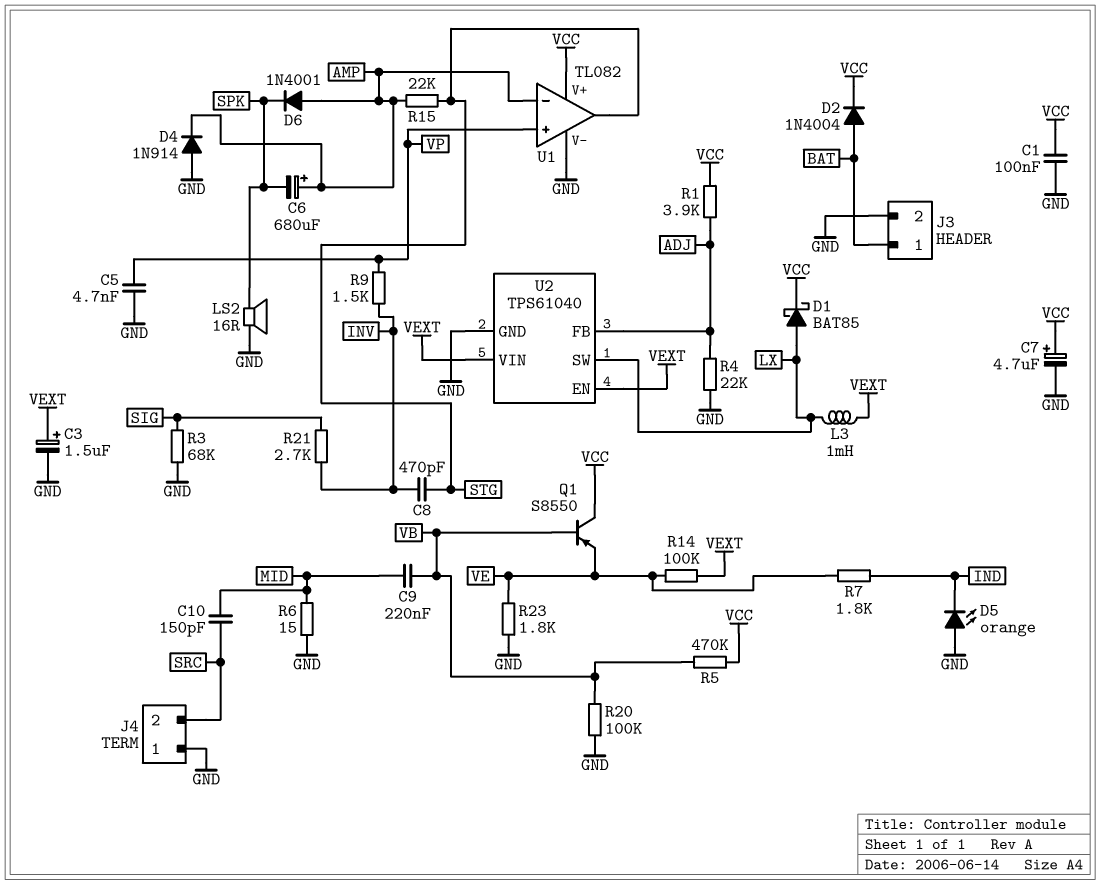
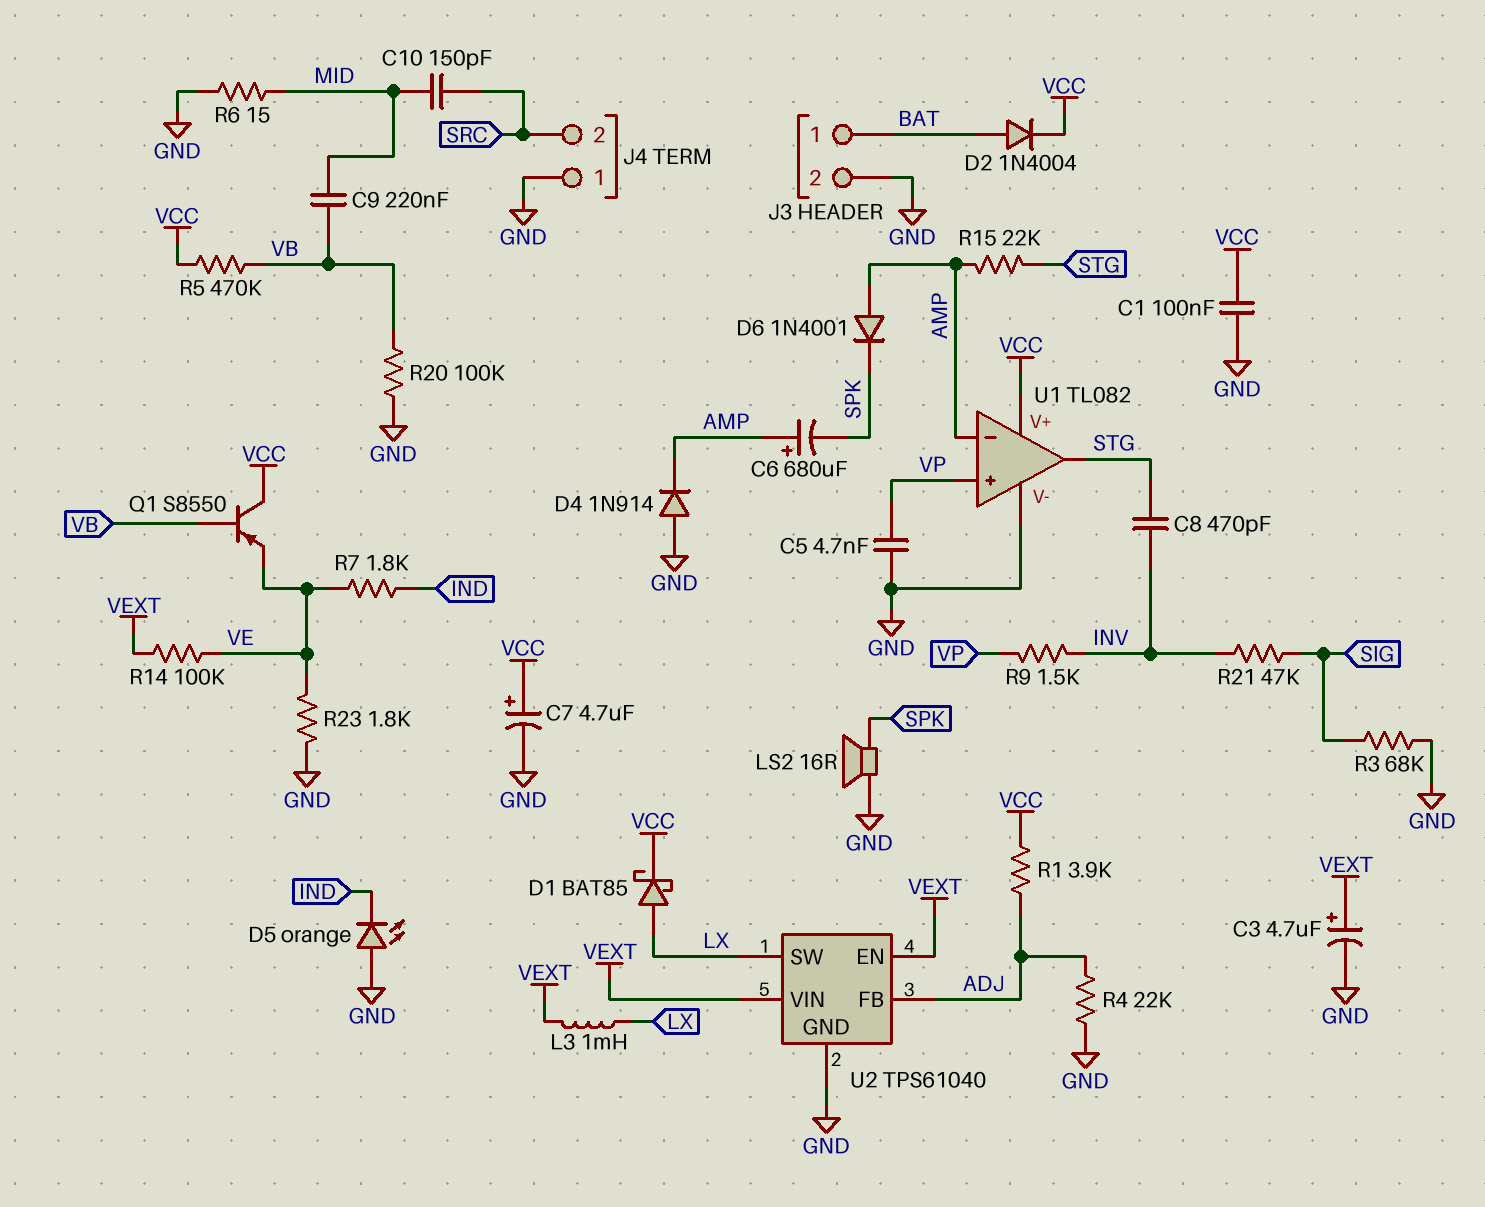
C3: 1.5uF (plus VEXT, minus GND) -> 4.7uF (plus VEXT, minus GND)
R21: 2.7k (INV, SIG) -> 47k (INV, SIG)

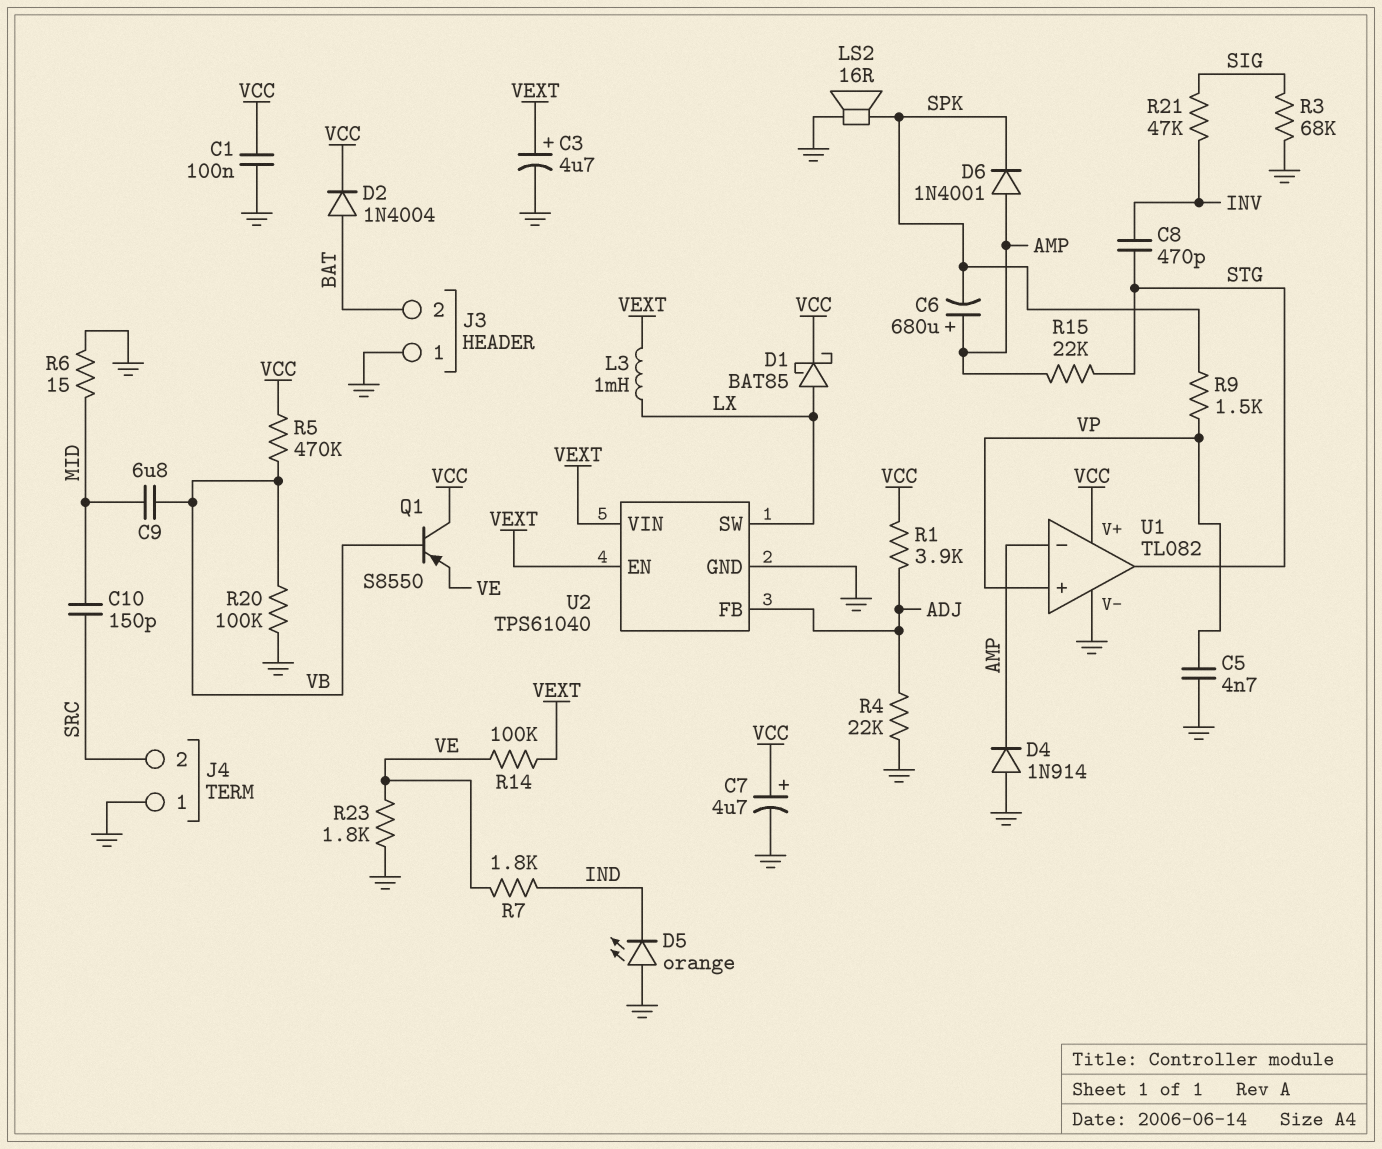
C9: 220nF (MID, VB) -> 6.8uF (MID, VB)
J3 pin 1: BAT -> GND
J3 pin 2: GND -> BAT
R9: 1.5k (INV, VP) -> 1.5k (SPK, VP)

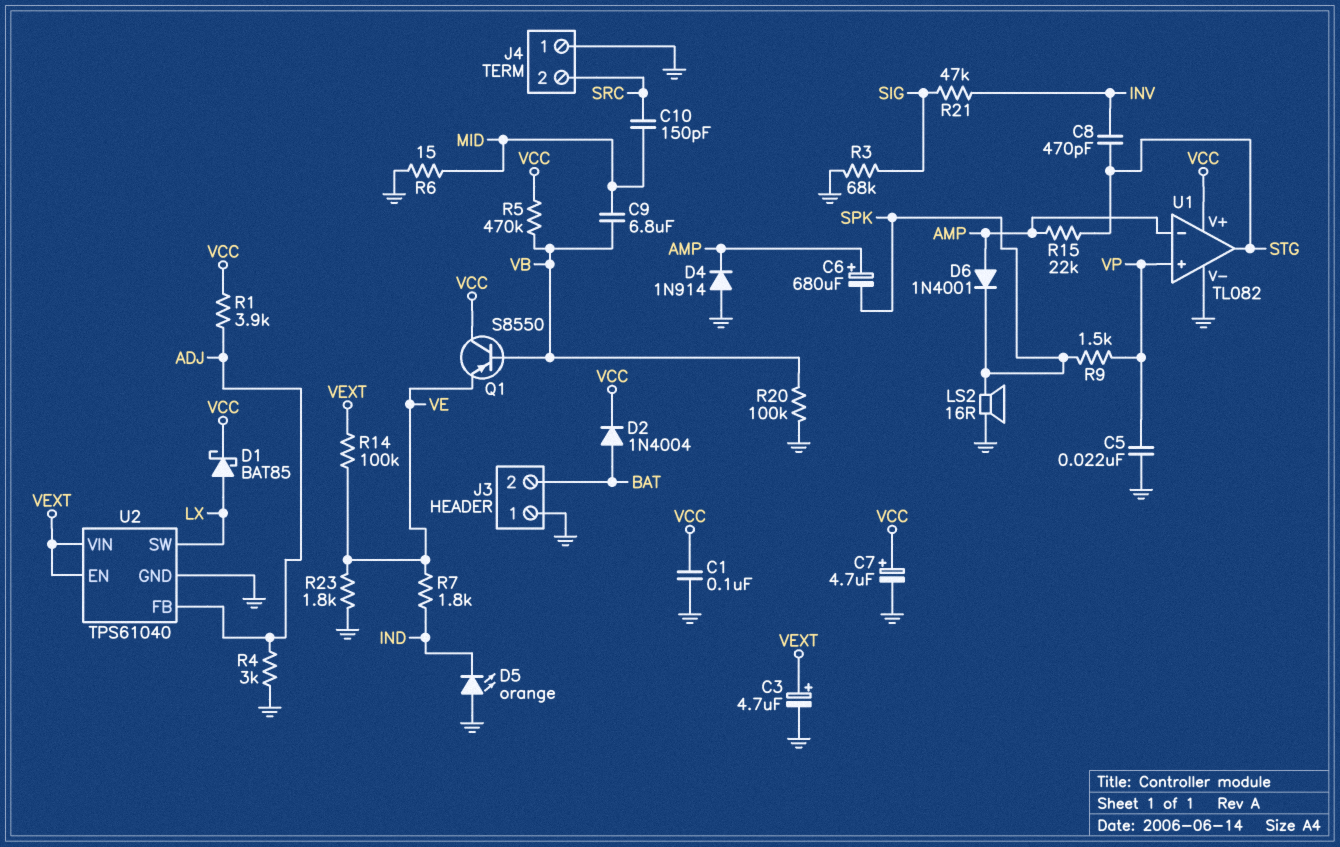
C5: 4.7nF (GND, VP) -> 22nF (GND, VP)
L3: 1mH (LX, VEXT) -> none
R4: 22k (ADJ, GND) -> 3k (ADJ, GND)

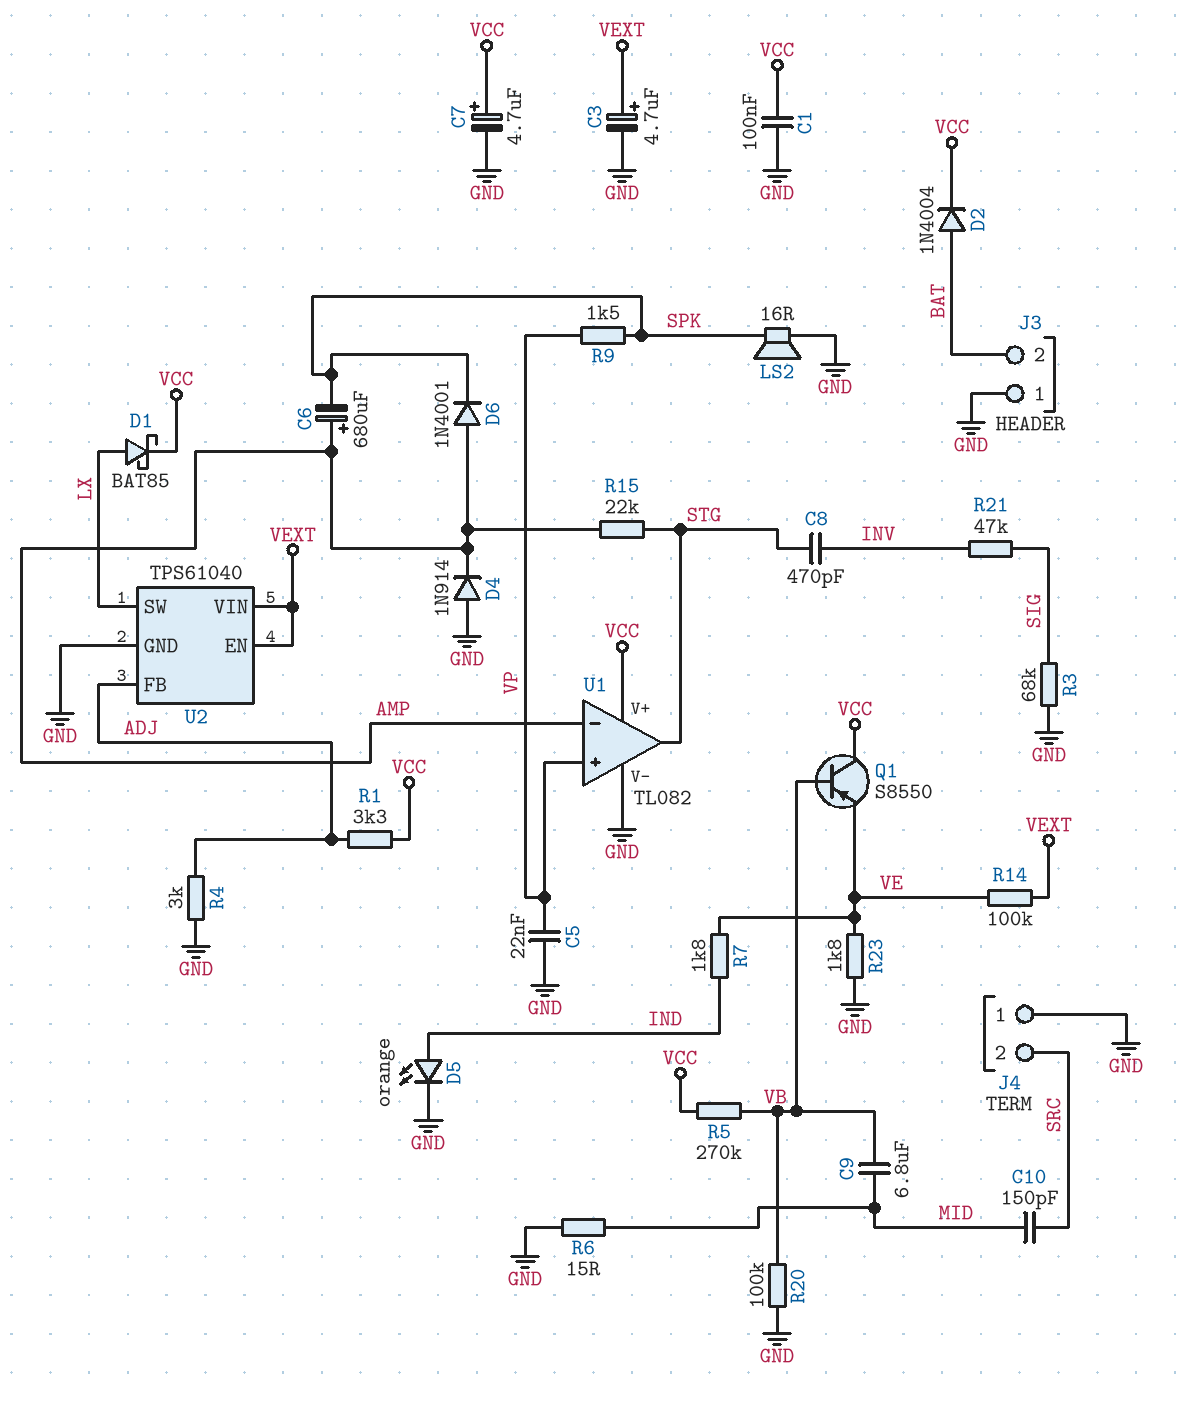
D5: LED orange (A GND, K IND) -> LED orange (A IND, K GND)
R1: 3.9k (ADJ, VCC) -> 3.3k (ADJ, VCC)
R5: 470k (VB, VCC) -> 270k (VB, VCC)

